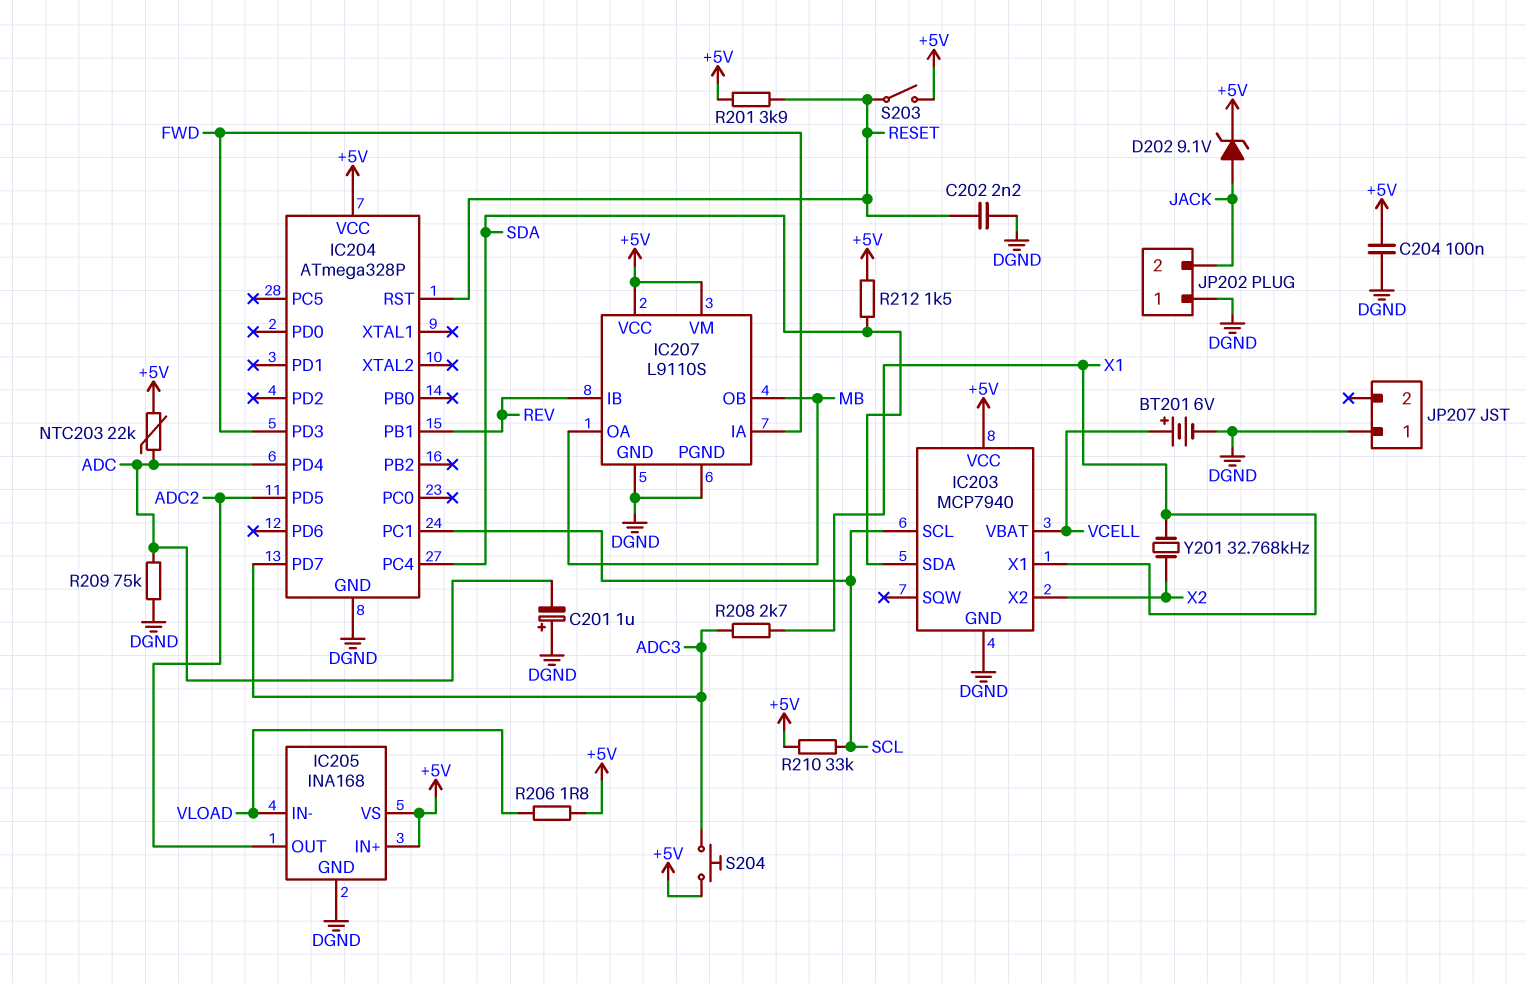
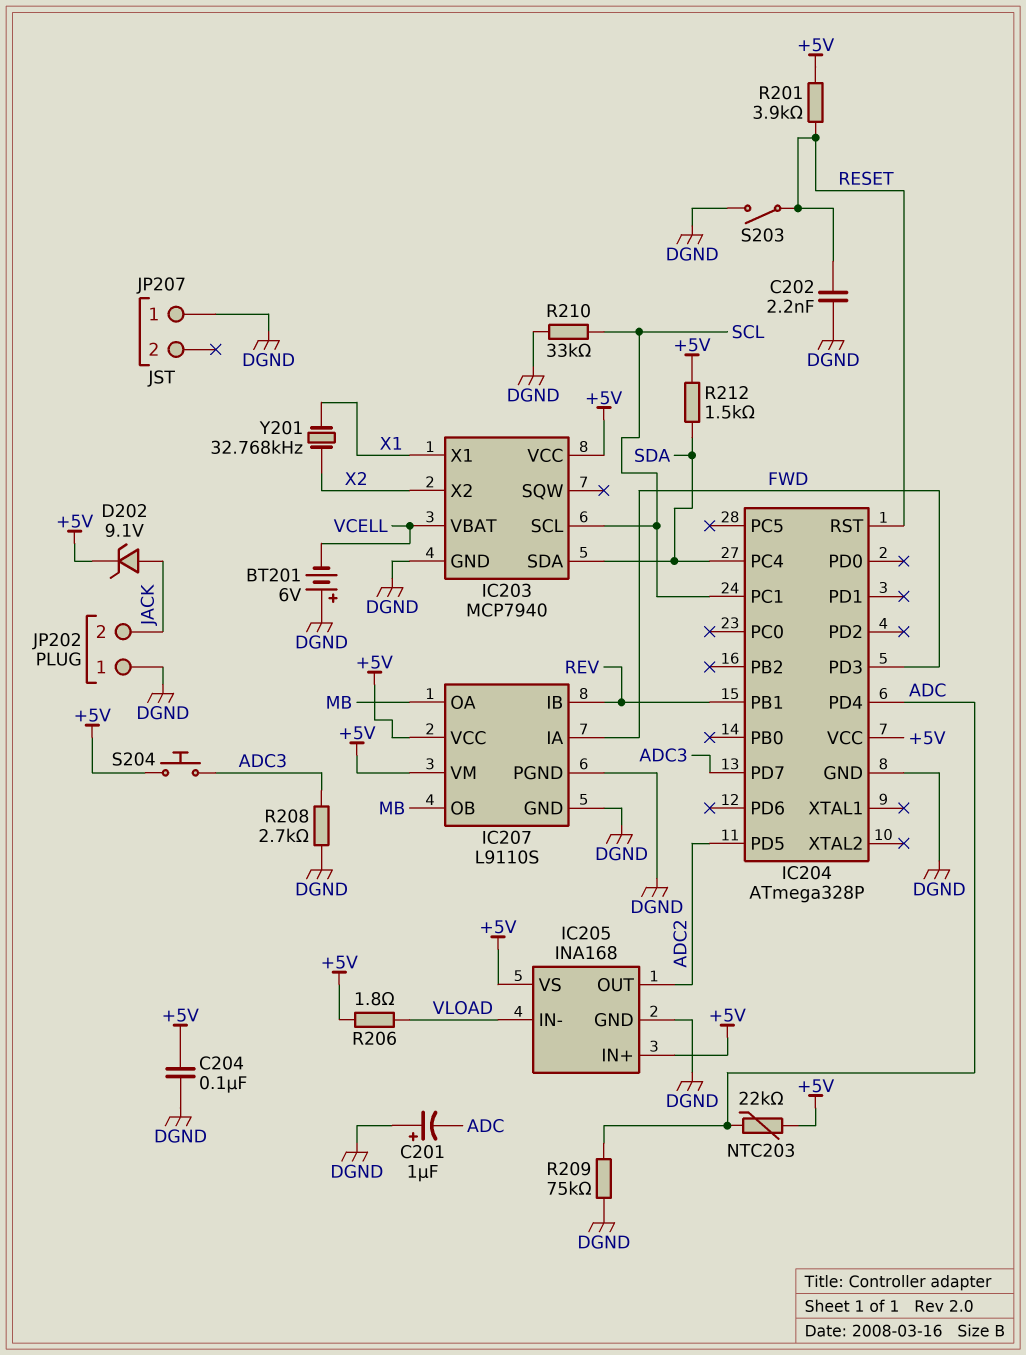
BT201: 6V (plus VCELL, minus DGND) -> 6V (plus DGND, minus VCELL)
R208: 2.7k (ADC3, X1) -> 2.7k (ADC3, DGND)
R210: 33k (+5V, SCL) -> 33k (DGND, SCL)
S203: switch (+5V, RESET) -> switch (DGND, RESET)

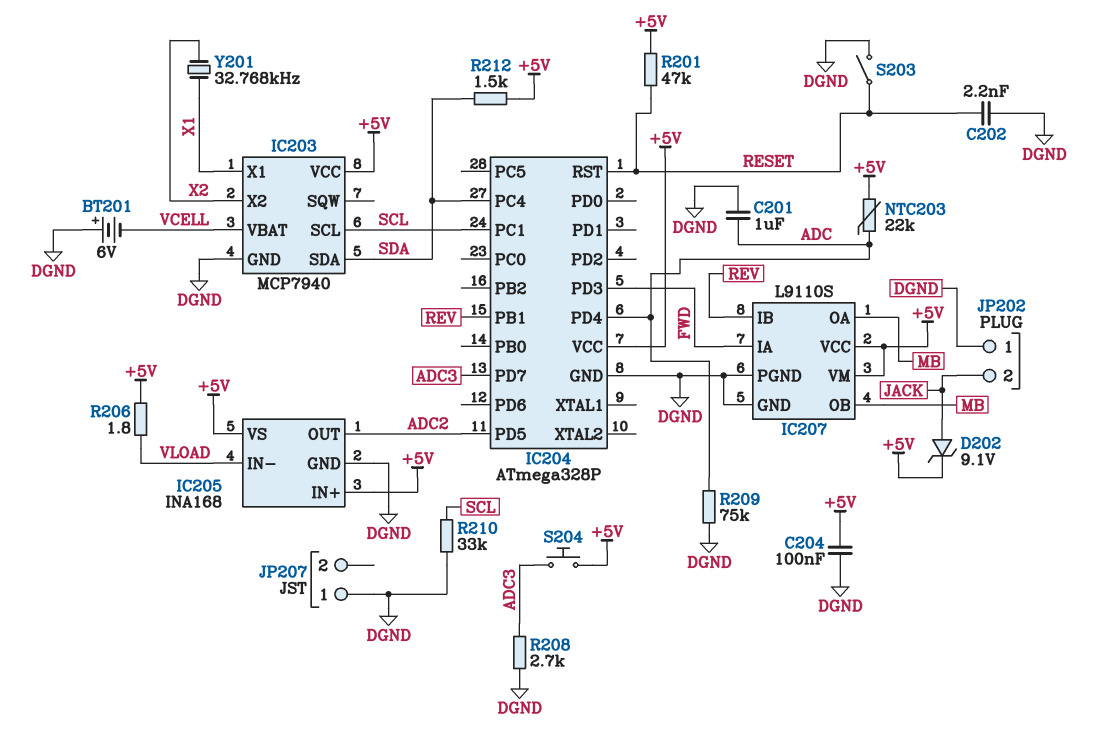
C201: 1uF (plus DGND, minus ADC) -> 1uF (ADC, DGND)
R201: 3.9k (+5V, RESET) -> 47k (+5V, RESET)

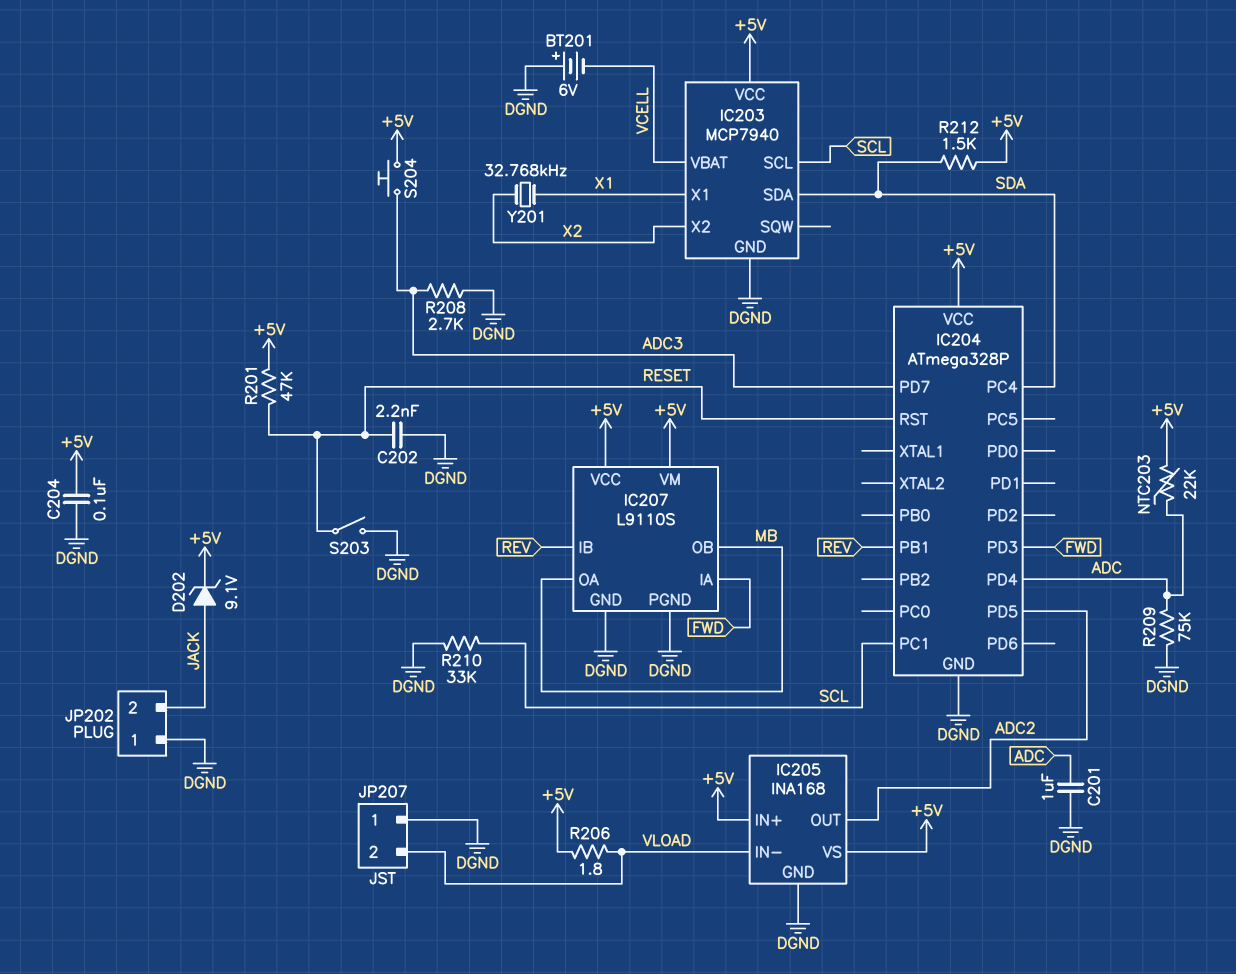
JP207 pin 2: none -> VLOAD

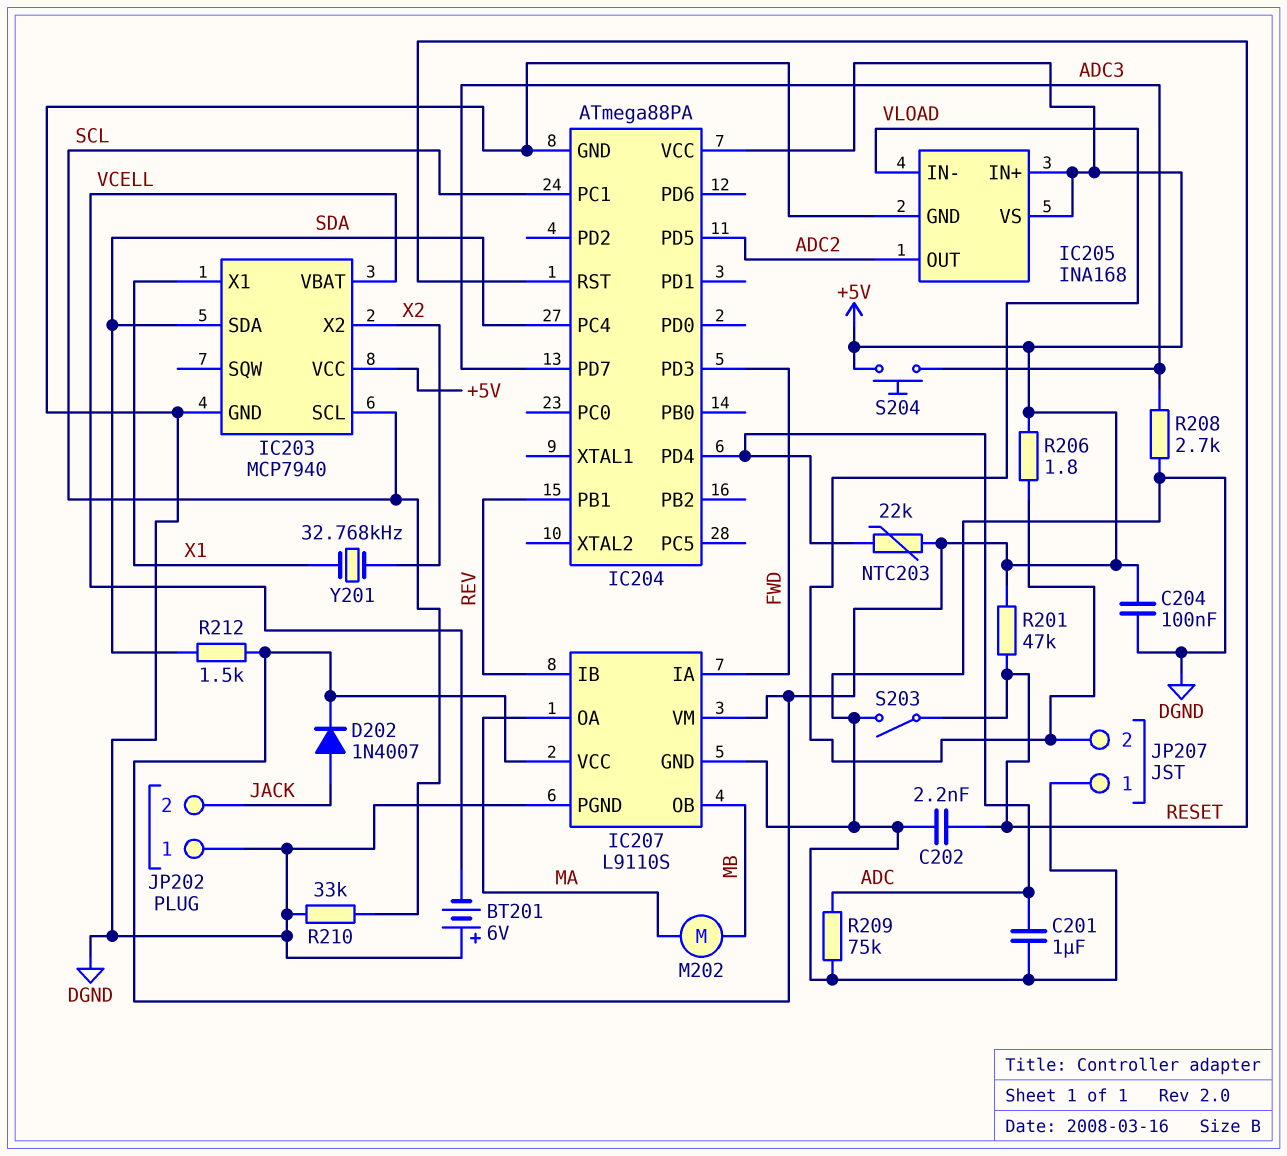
D202: zener 9.1V (A JACK, K +5V) -> diode 1N4007 (A JACK, K +5V)
IC204: ATmega328P -> ATmega88PA
IC207 pin OA: MB -> MA
M202: none -> motor (MA, MB)

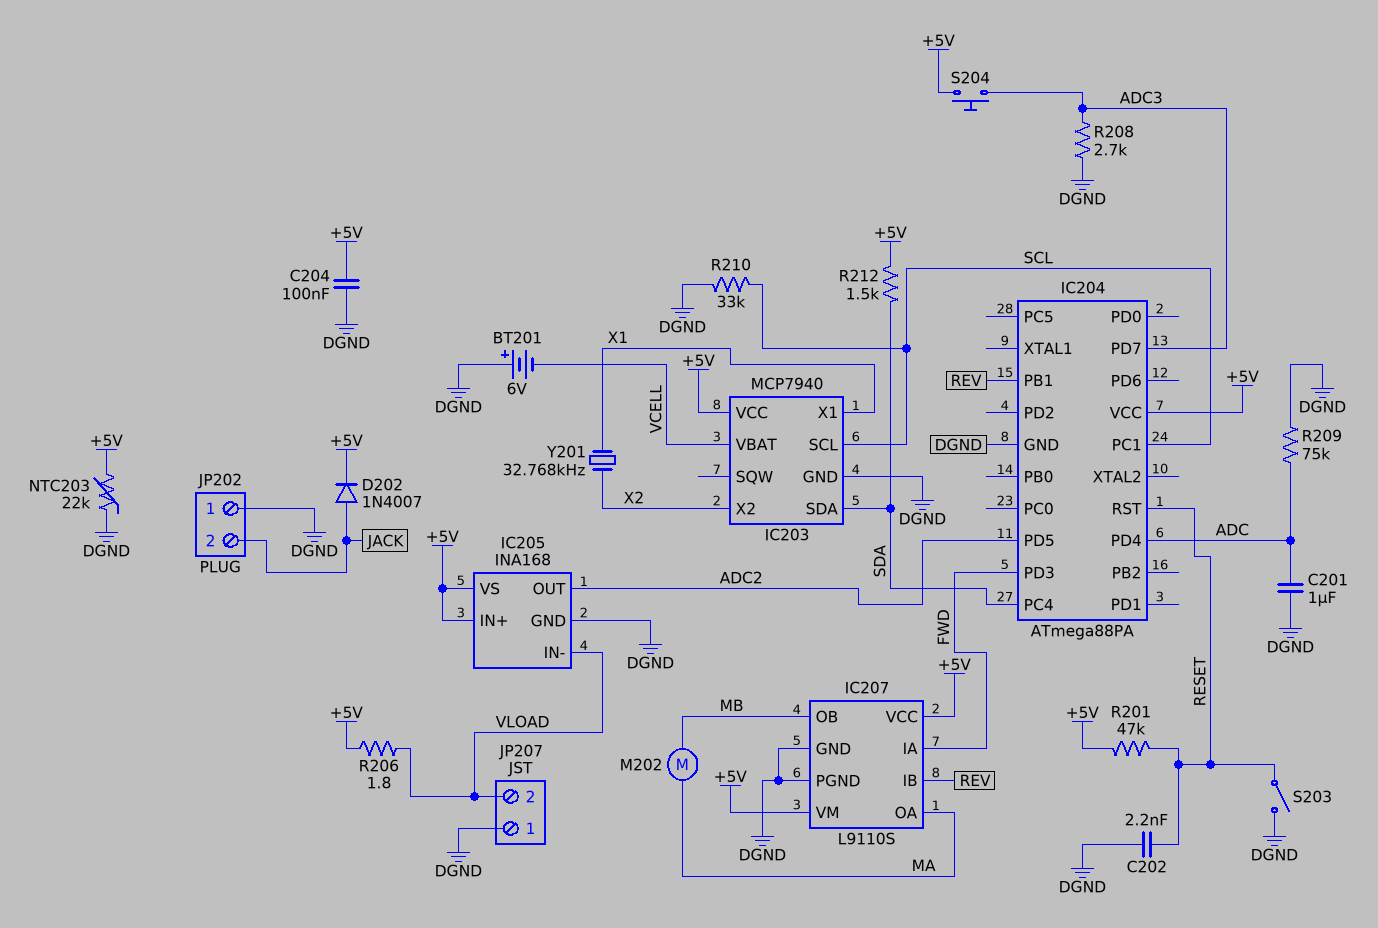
NTC203: 22k (+5V, ADC) -> 22k (+5V, DGND)

